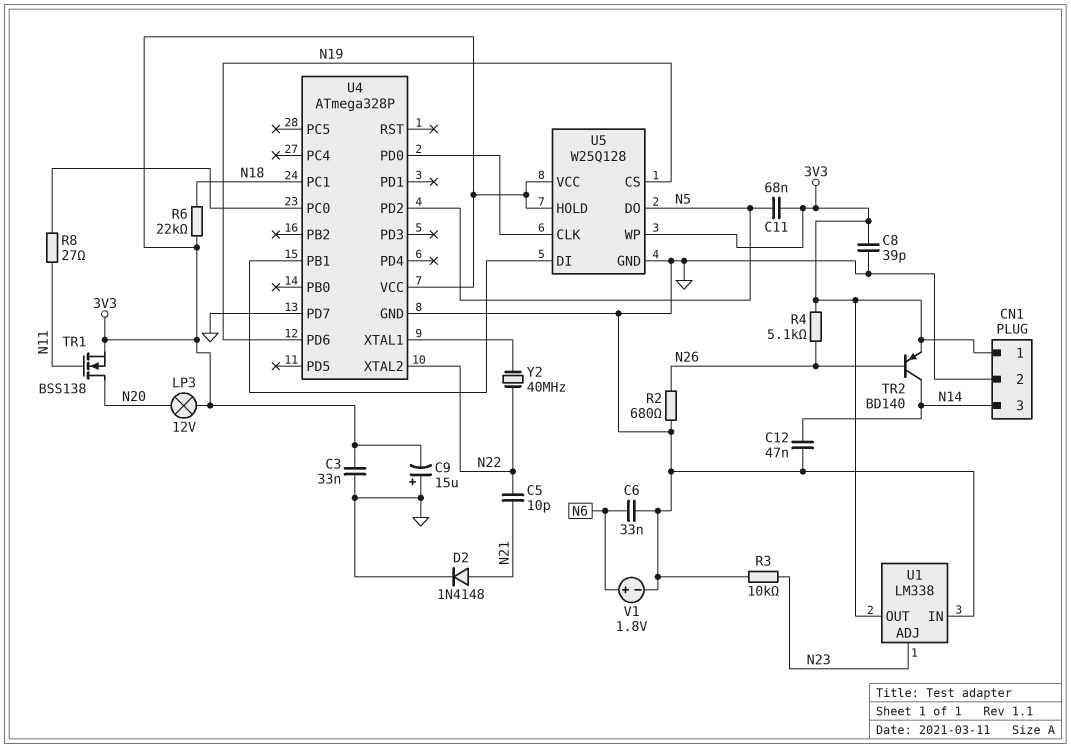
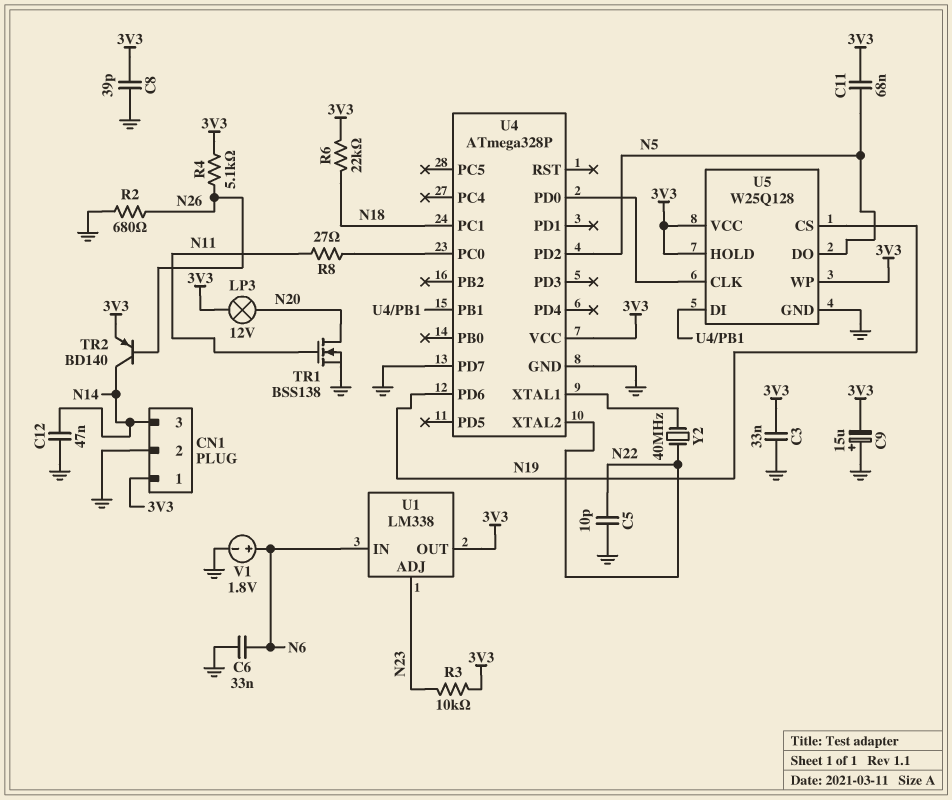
C5: 10pF (N21, N22) -> 10pF (GND, N22)
D2: diode 1N4148 (A N21, K GND) -> none
R3: 10k (GND, N23) -> 10k (3V3, N23)
TR1: NMOS BSS138 (G N11, D N20, S 3V3) -> NMOS BSS138 (G N11, D N20, S GND)
U1 pin IN: GND -> N6

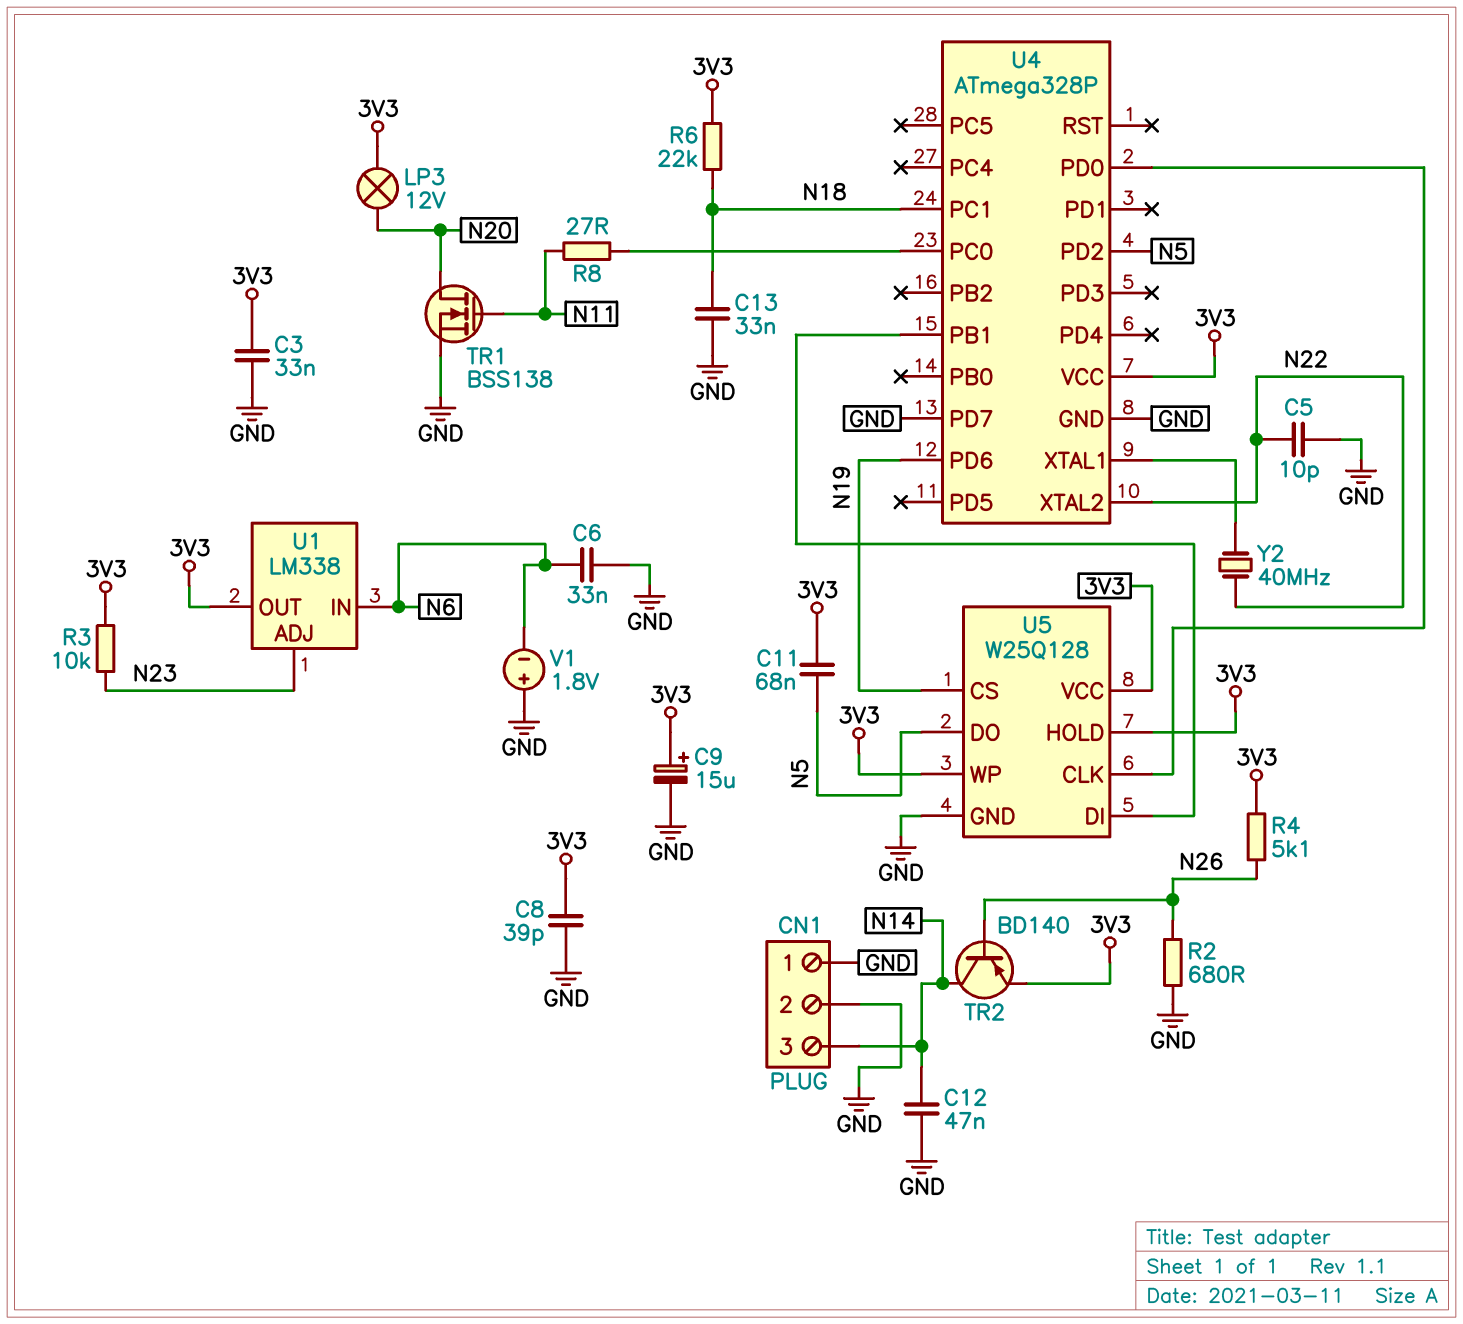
C9: 15uF (plus GND, minus 3V3) -> 15uF (plus 3V3, minus GND)
C13: none -> 33nF (GND, N18)
CN1 pin 1: 3V3 -> GND
V1: 1.8V (plus N6, minus GND) -> 1.8V (plus GND, minus N6)

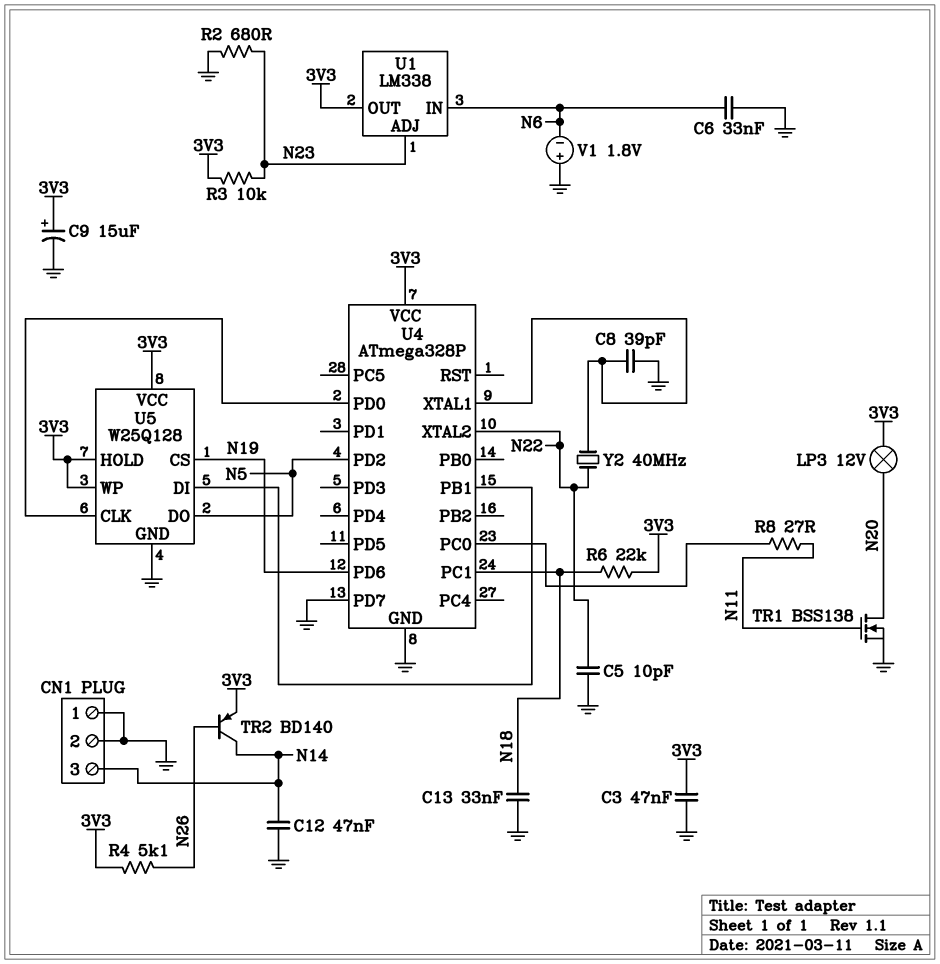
C3: 33nF (3V3, GND) -> 47nF (3V3, GND)
C8: 39pF (3V3, GND) -> 39pF (GND, U4/XTAL1)
C11: 68nF (3V3, N5) -> none
R2: 680 (GND, N26) -> 680 (GND, N23)

